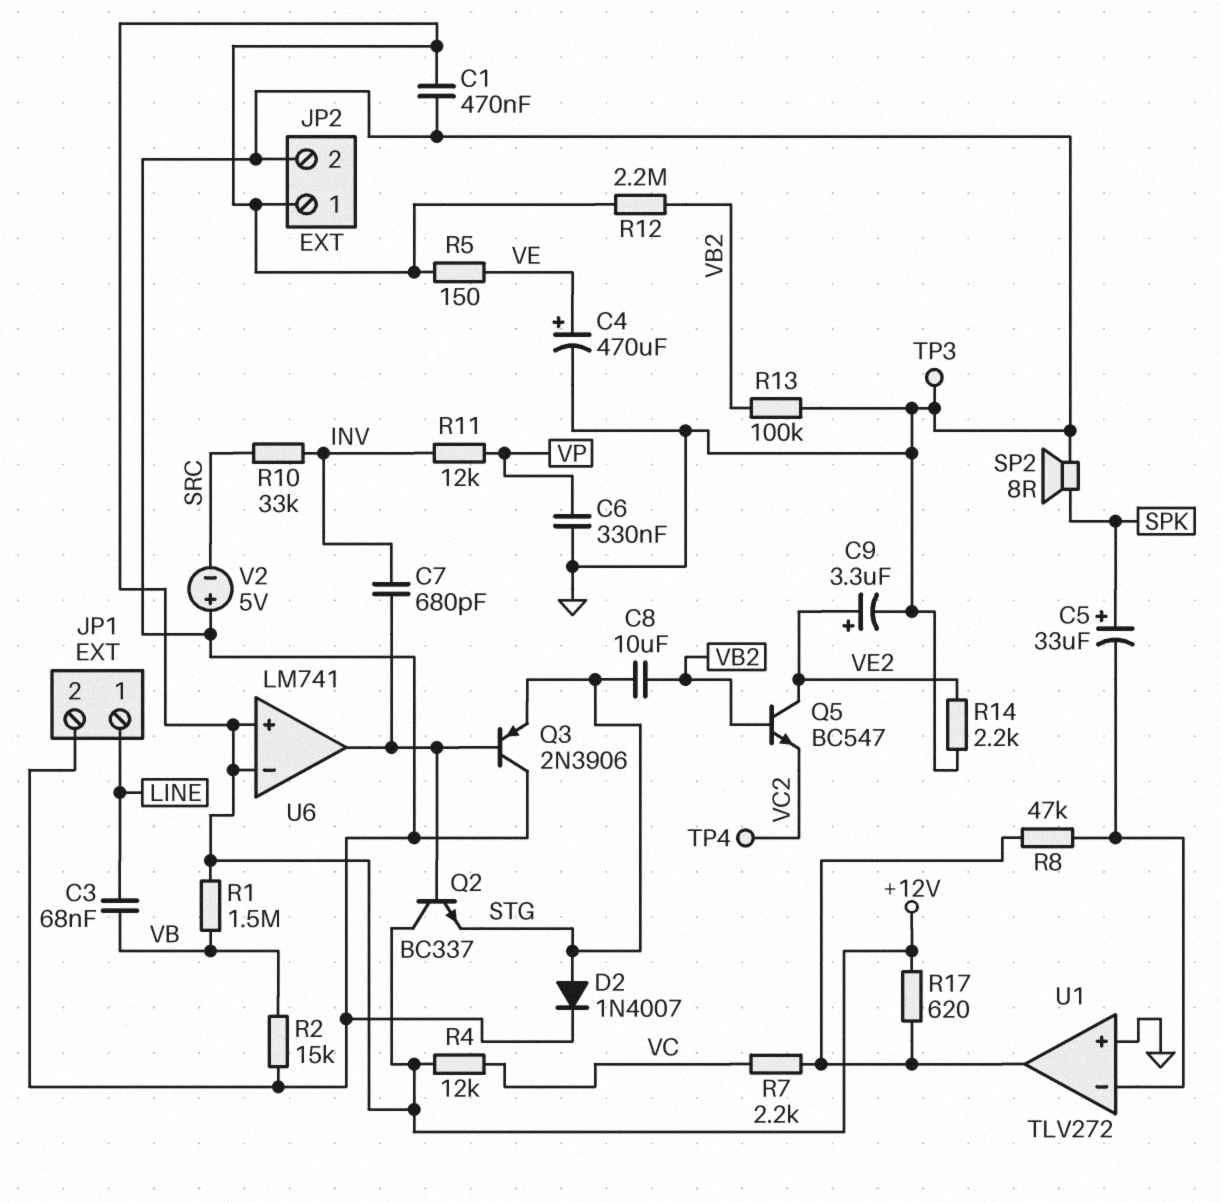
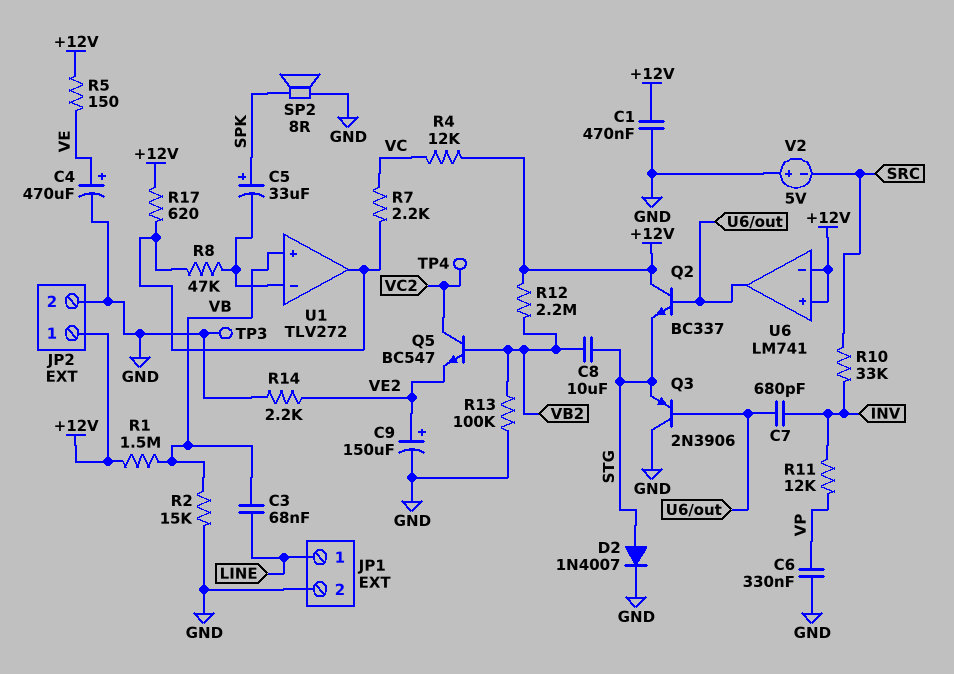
C9: 3.3uF (plus VE2, minus GND) -> 150uF (plus VE2, minus GND)
Q5: NPN BC547 (B VB2, C VE2, E VC2) -> NPN BC547 (B VB2, C VC2, E VE2)
U1 pin in+: GND -> VB

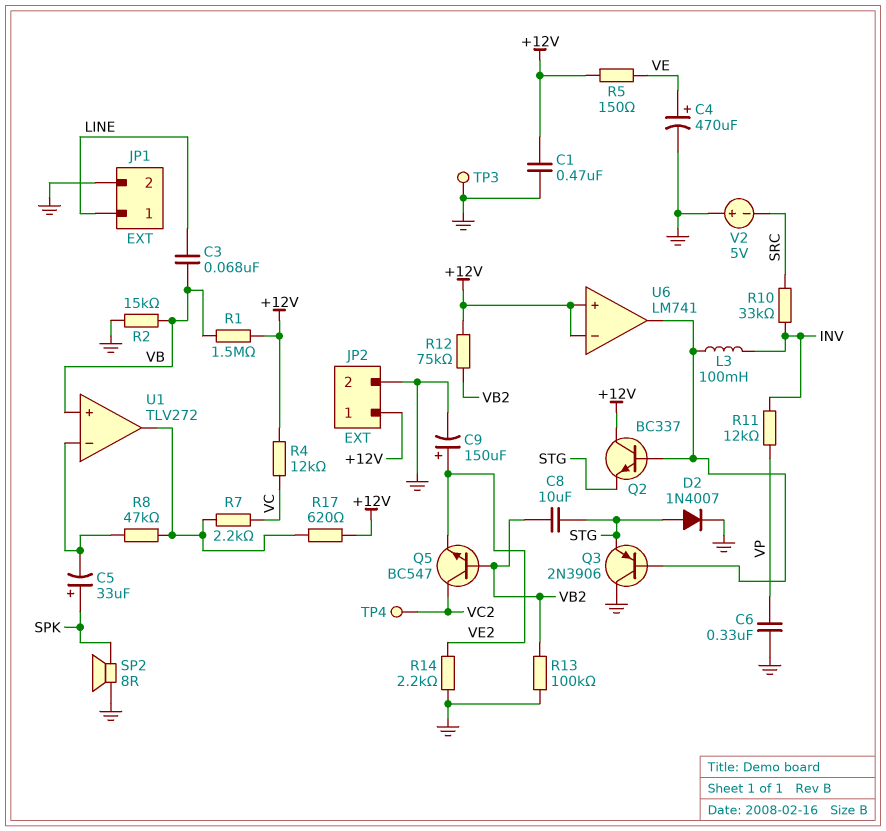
C7: 680pF (INV, U6/out) -> none
L3: none -> 100mH (INV, U6/out)
R12: 2.2M (+12V, VB2) -> 75k (+12V, VB2)

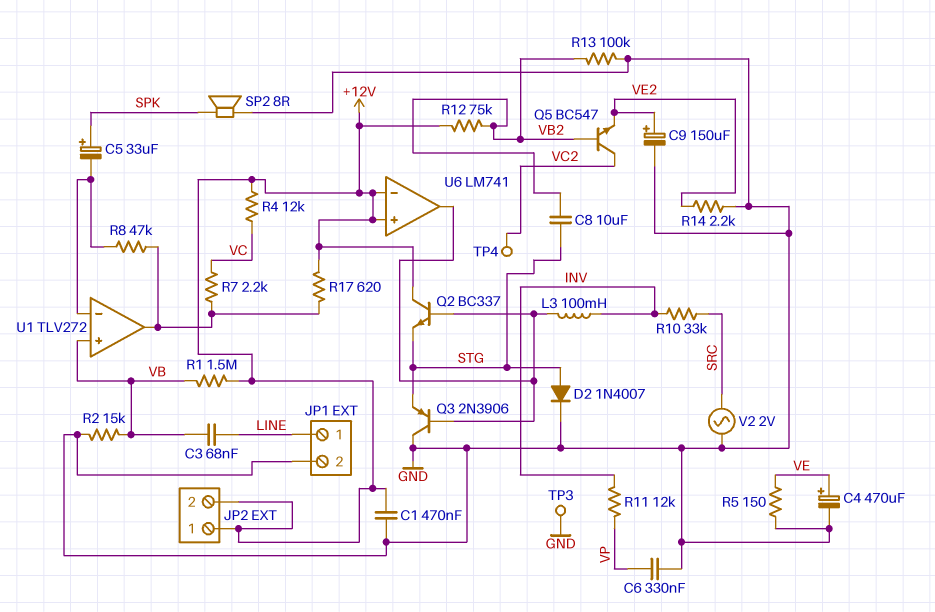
JP2 pin 2: GND -> +12V
R5: 150 (+12V, VE) -> 150 (GND, VE)
V2: 5V (plus GND, minus SRC) -> AC 2V (GND, SRC)

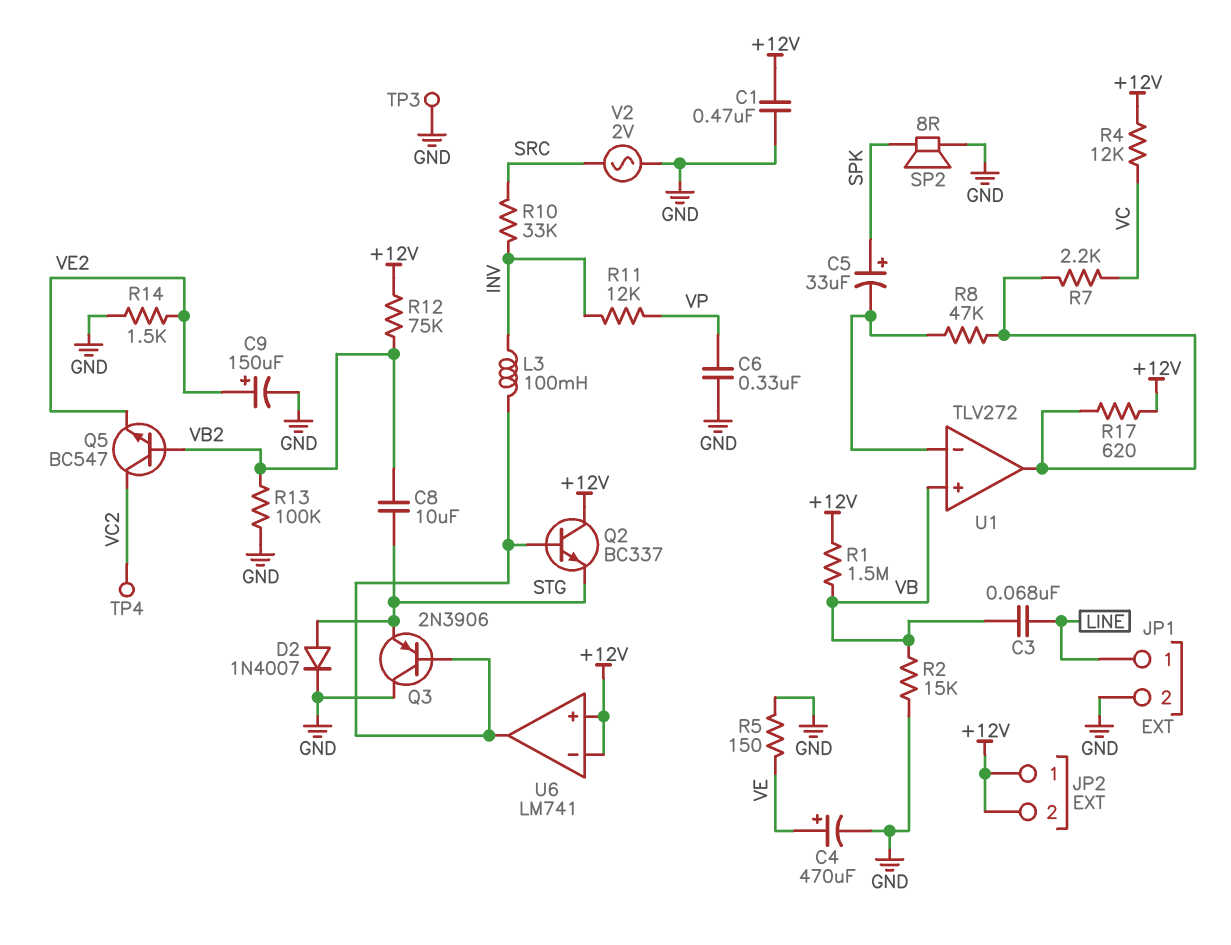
R14: 2.2k (GND, VE2) -> 1.5k (GND, VE2)

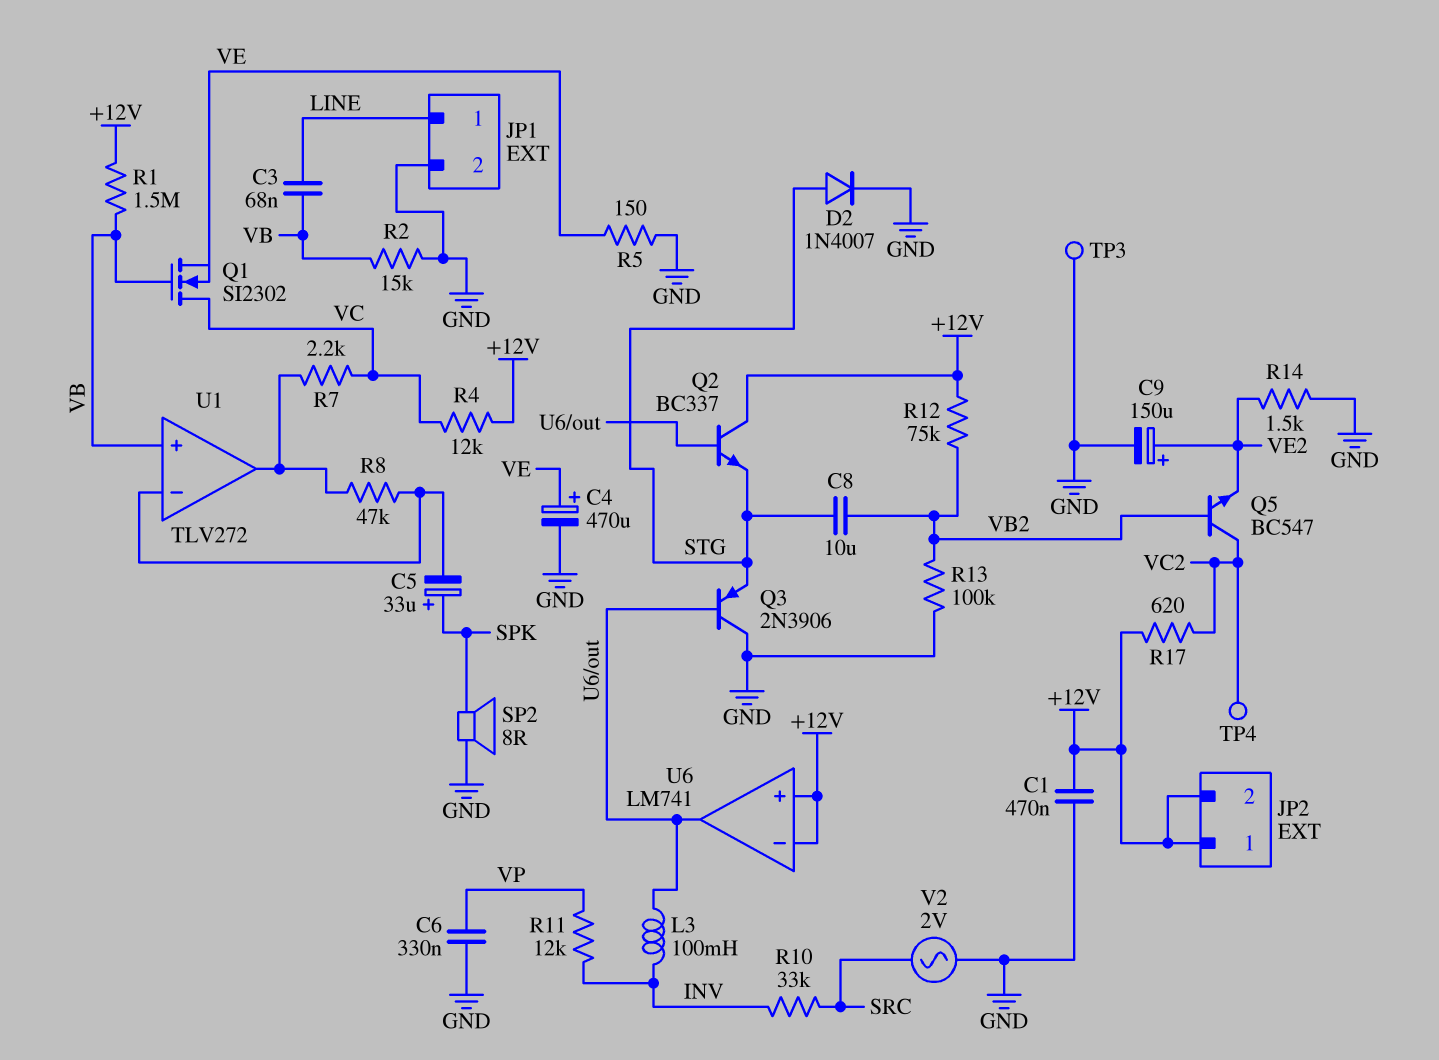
Q1: none -> NMOS SI2302 (G VB, D VC, S VE)
R17: 620 (+12V, U1/out) -> 620 (+12V, VC2)

